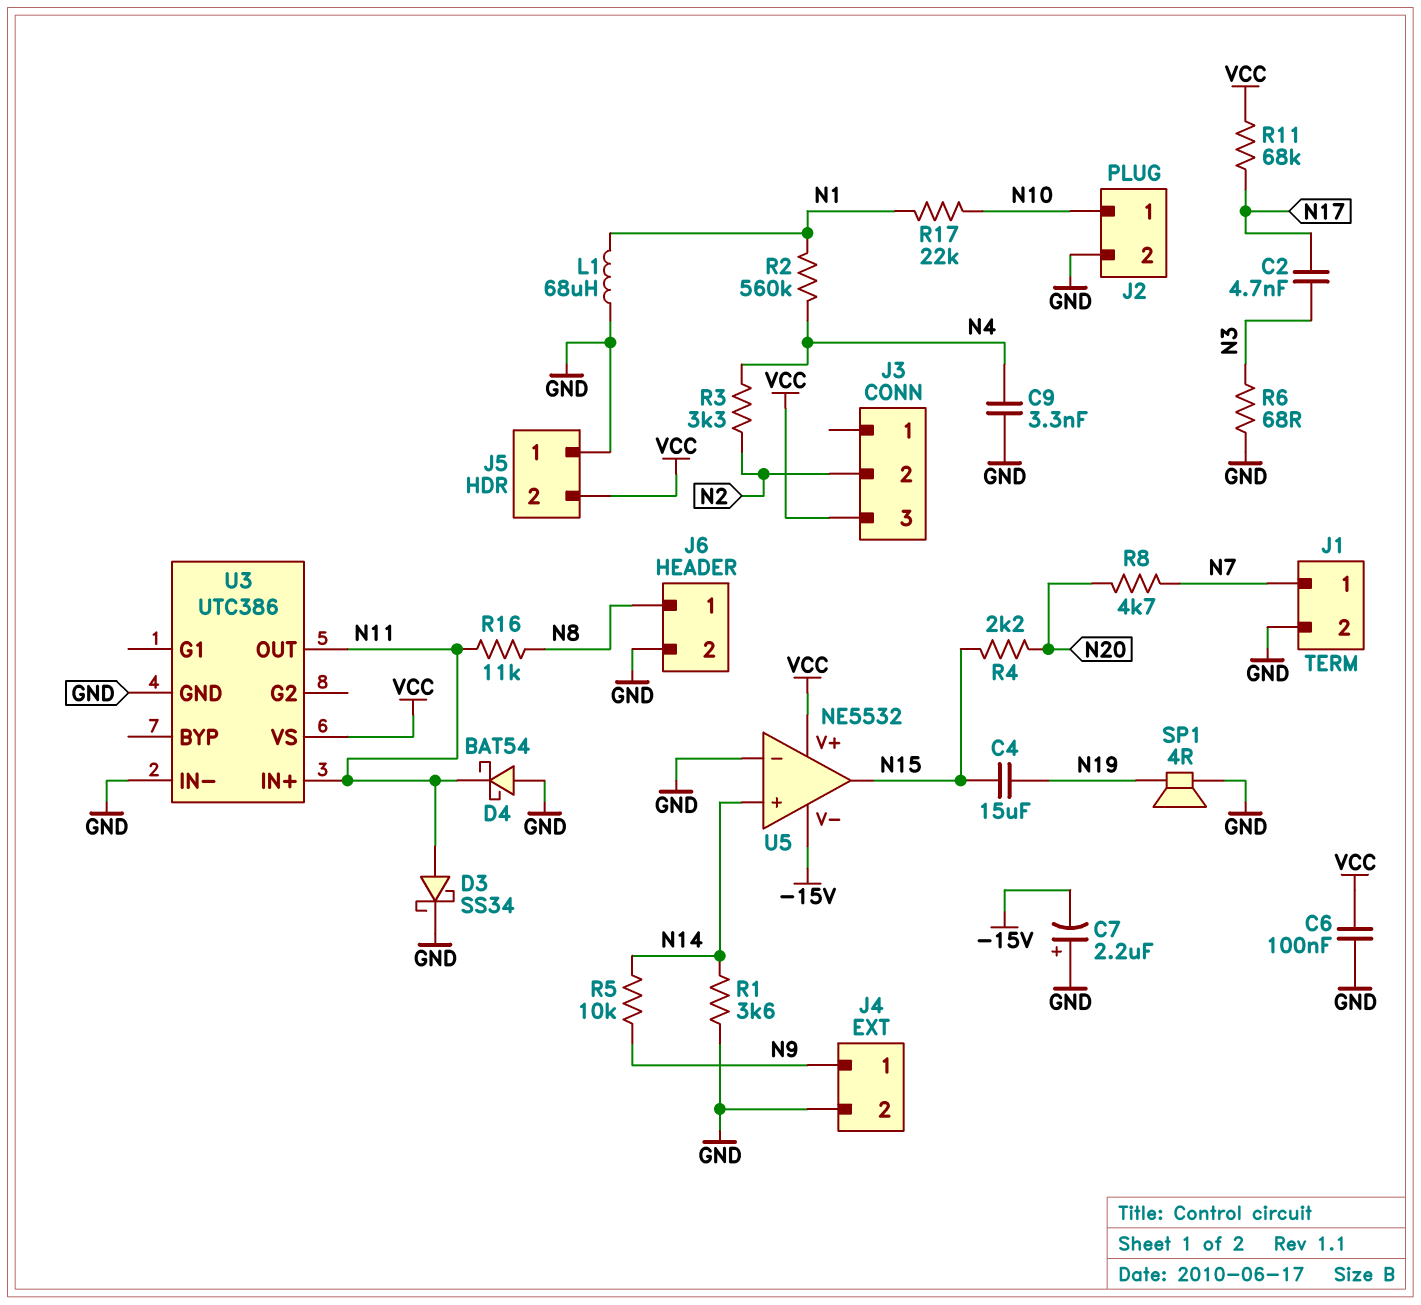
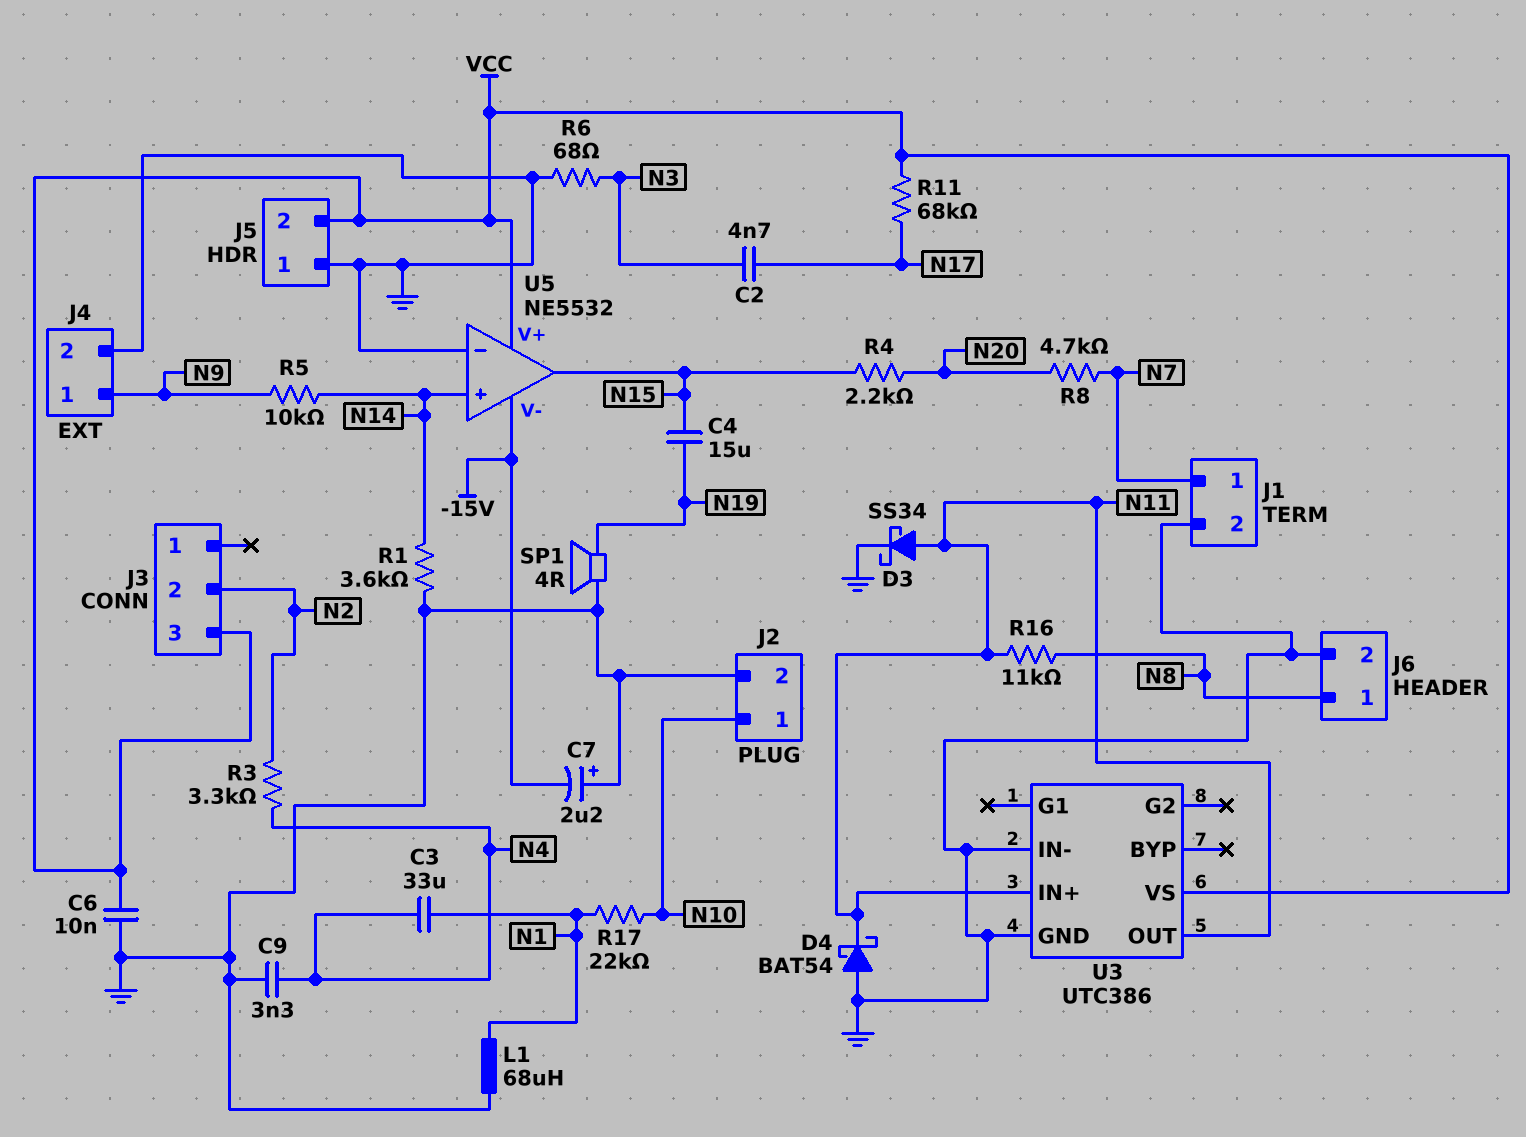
C3: none -> 33uF (N1, N4)
C6: 100nF (GND, VCC) -> 10nF (GND, VCC)
R2: 560k (N1, N4) -> none

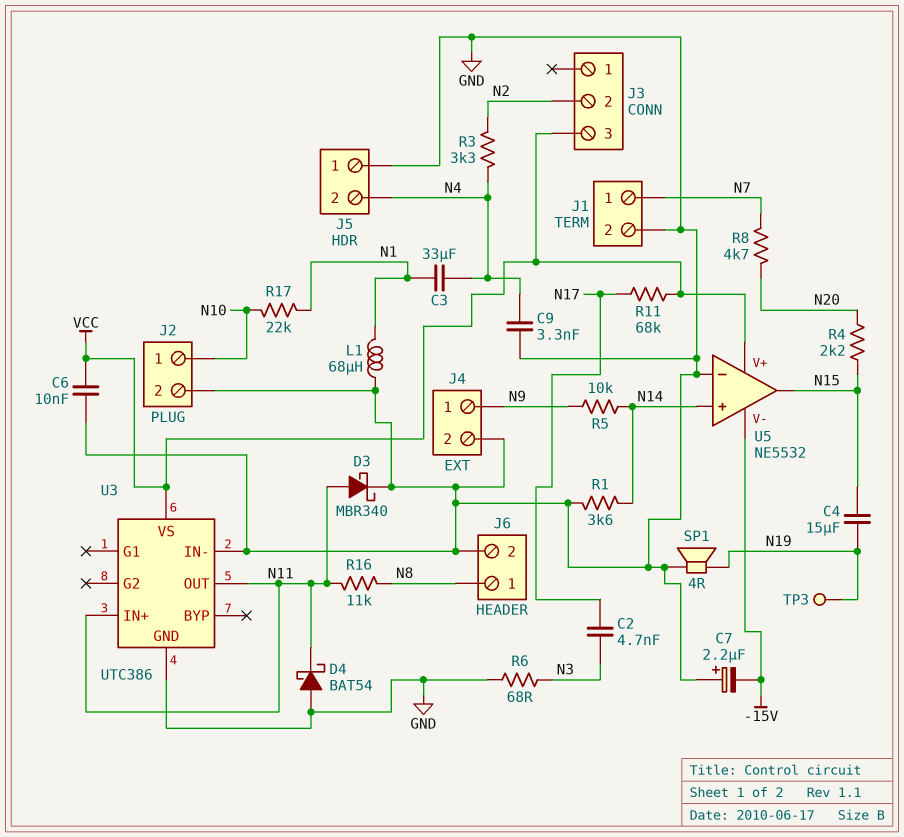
D3: schottky SS34 (A N11, K GND) -> schottky MBR340 (A N11, K GND)
J5 pin 2: VCC -> N4
TP3: none -> test point (N19)

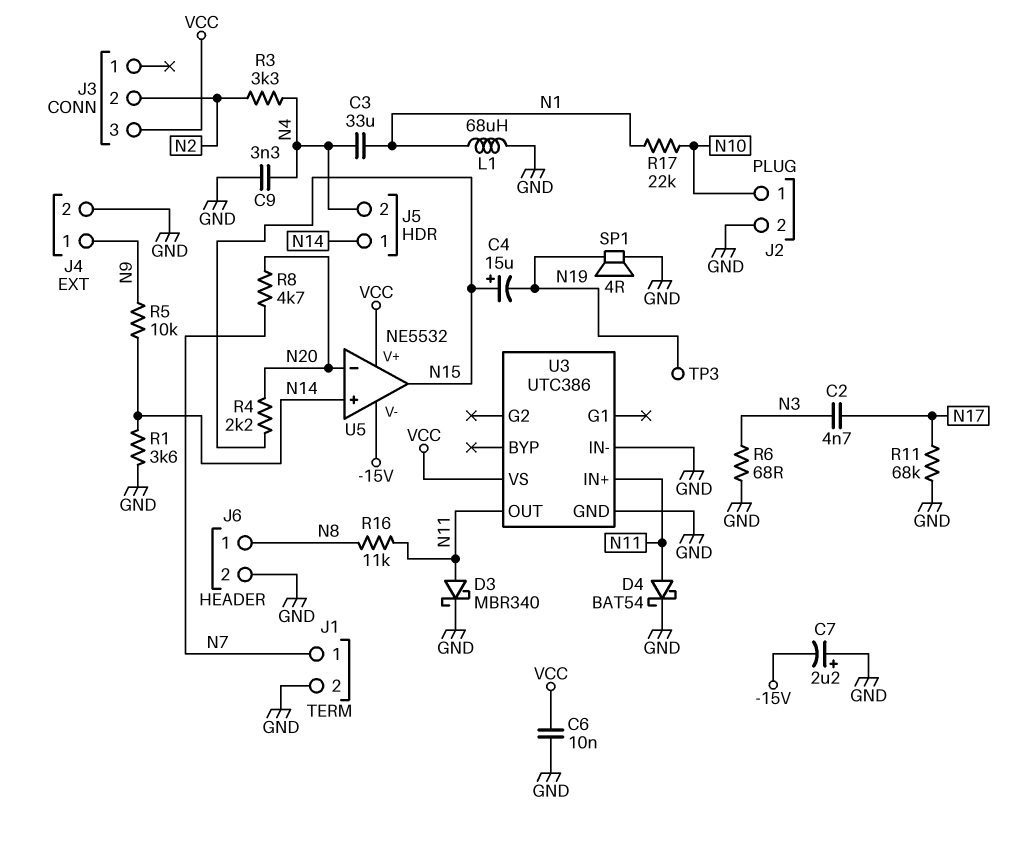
C4: 15uF (N15, N19) -> 15uF (plus N15, minus N19)
D4: schottky BAT54 (A GND, K N11) -> schottky BAT54 (A N11, K GND)
J5 pin 1: GND -> N14
R11: 68k (N17, VCC) -> 68k (GND, N17)
U5 pin in-: GND -> N20

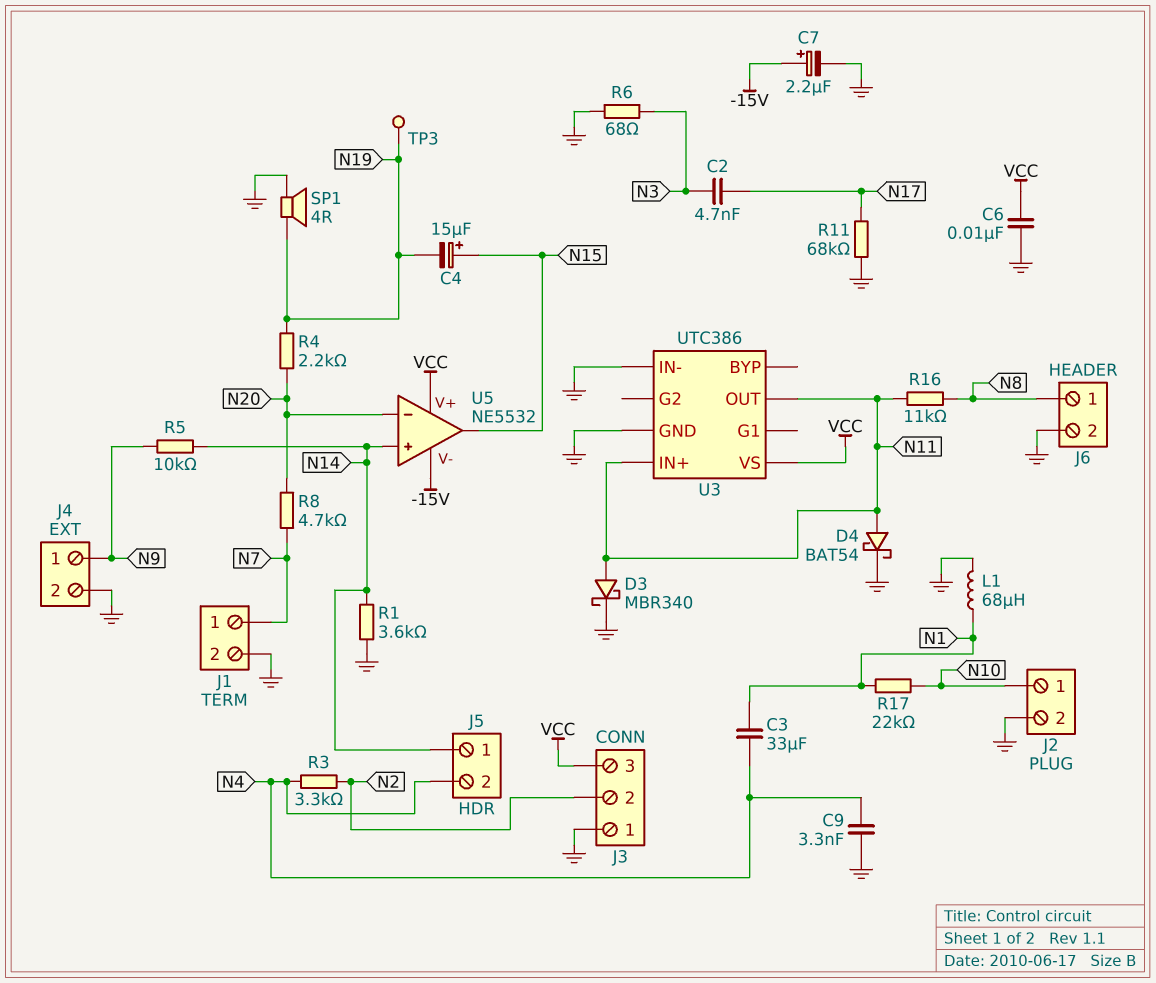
C7: 2.2uF (plus GND, minus -15V) -> 2.2uF (plus -15V, minus GND)
J3 pin 1: none -> GND
R4: 2.2k (N15, N20) -> 2.2k (N19, N20)

